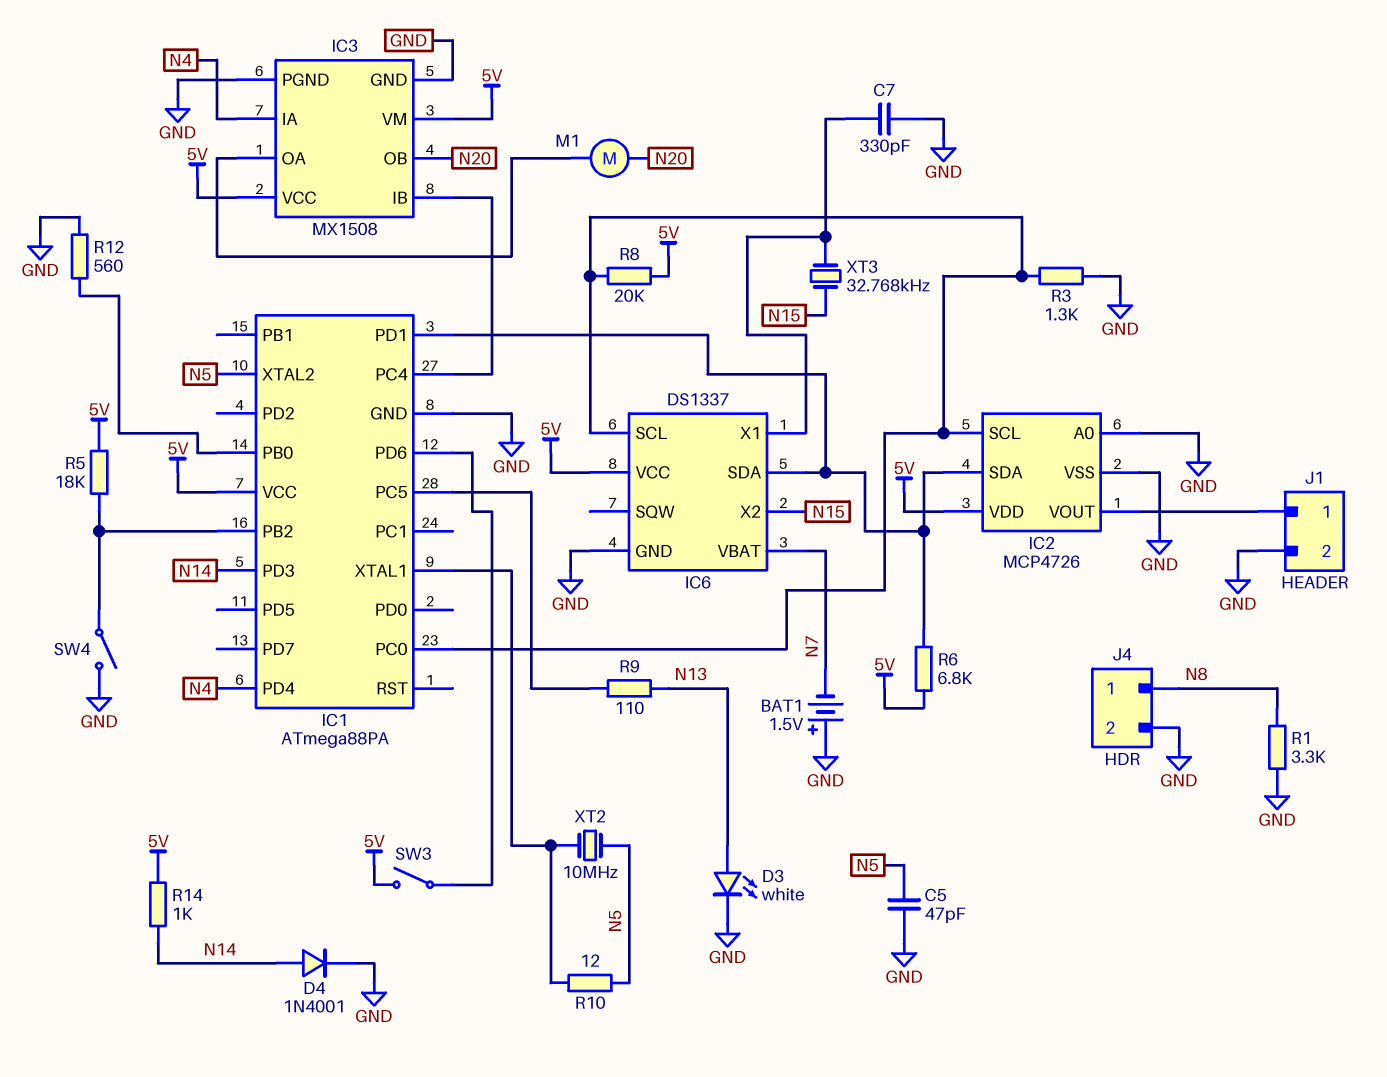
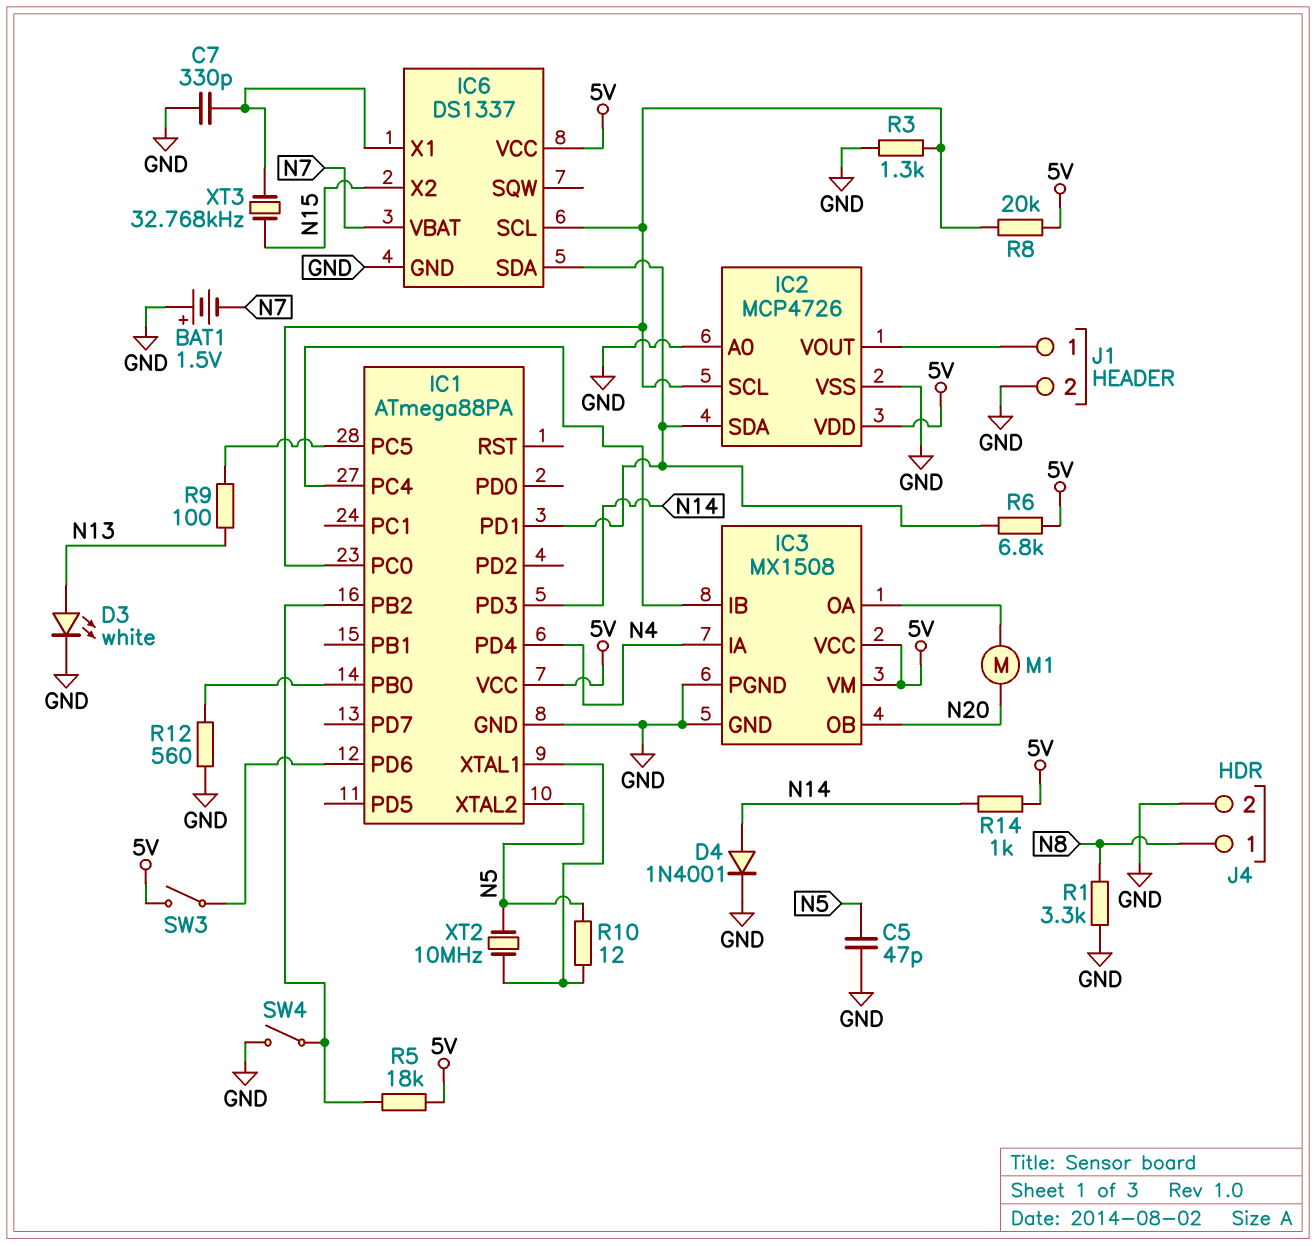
R9: 110 (IC1/PC5, N13) -> 100 (IC1/PC5, N13)

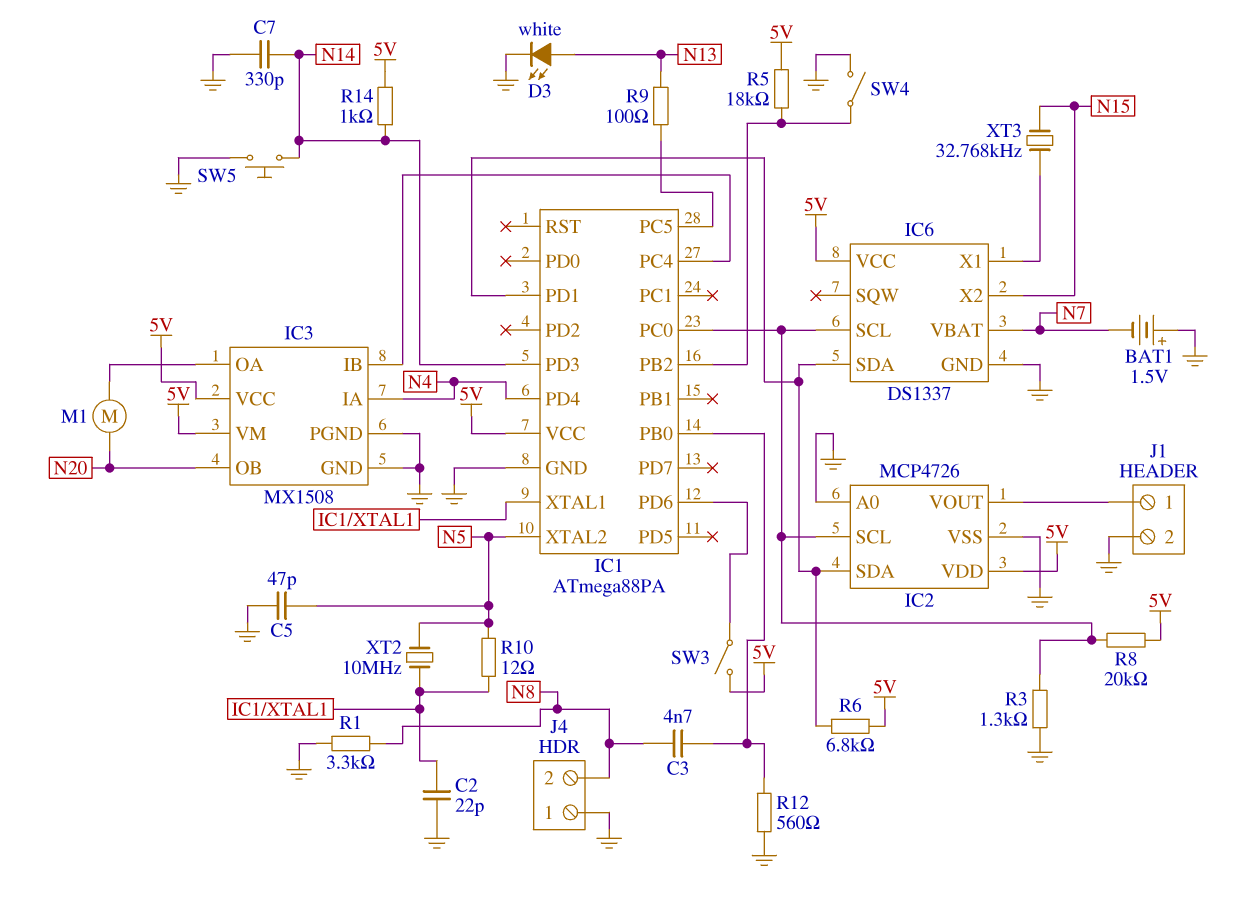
C2: none -> 22pF (GND, IC1/XTAL1)
C3: none -> 4.7nF (IC1/PB0, N8)
C7: 330pF (GND, IC6/X1) -> 330pF (GND, N14)
D4: diode 1N4001 (A N14, K GND) -> none
J4 pin 1: N8 -> GND
J4 pin 2: GND -> N8
SW5: none -> button (GND, N14)

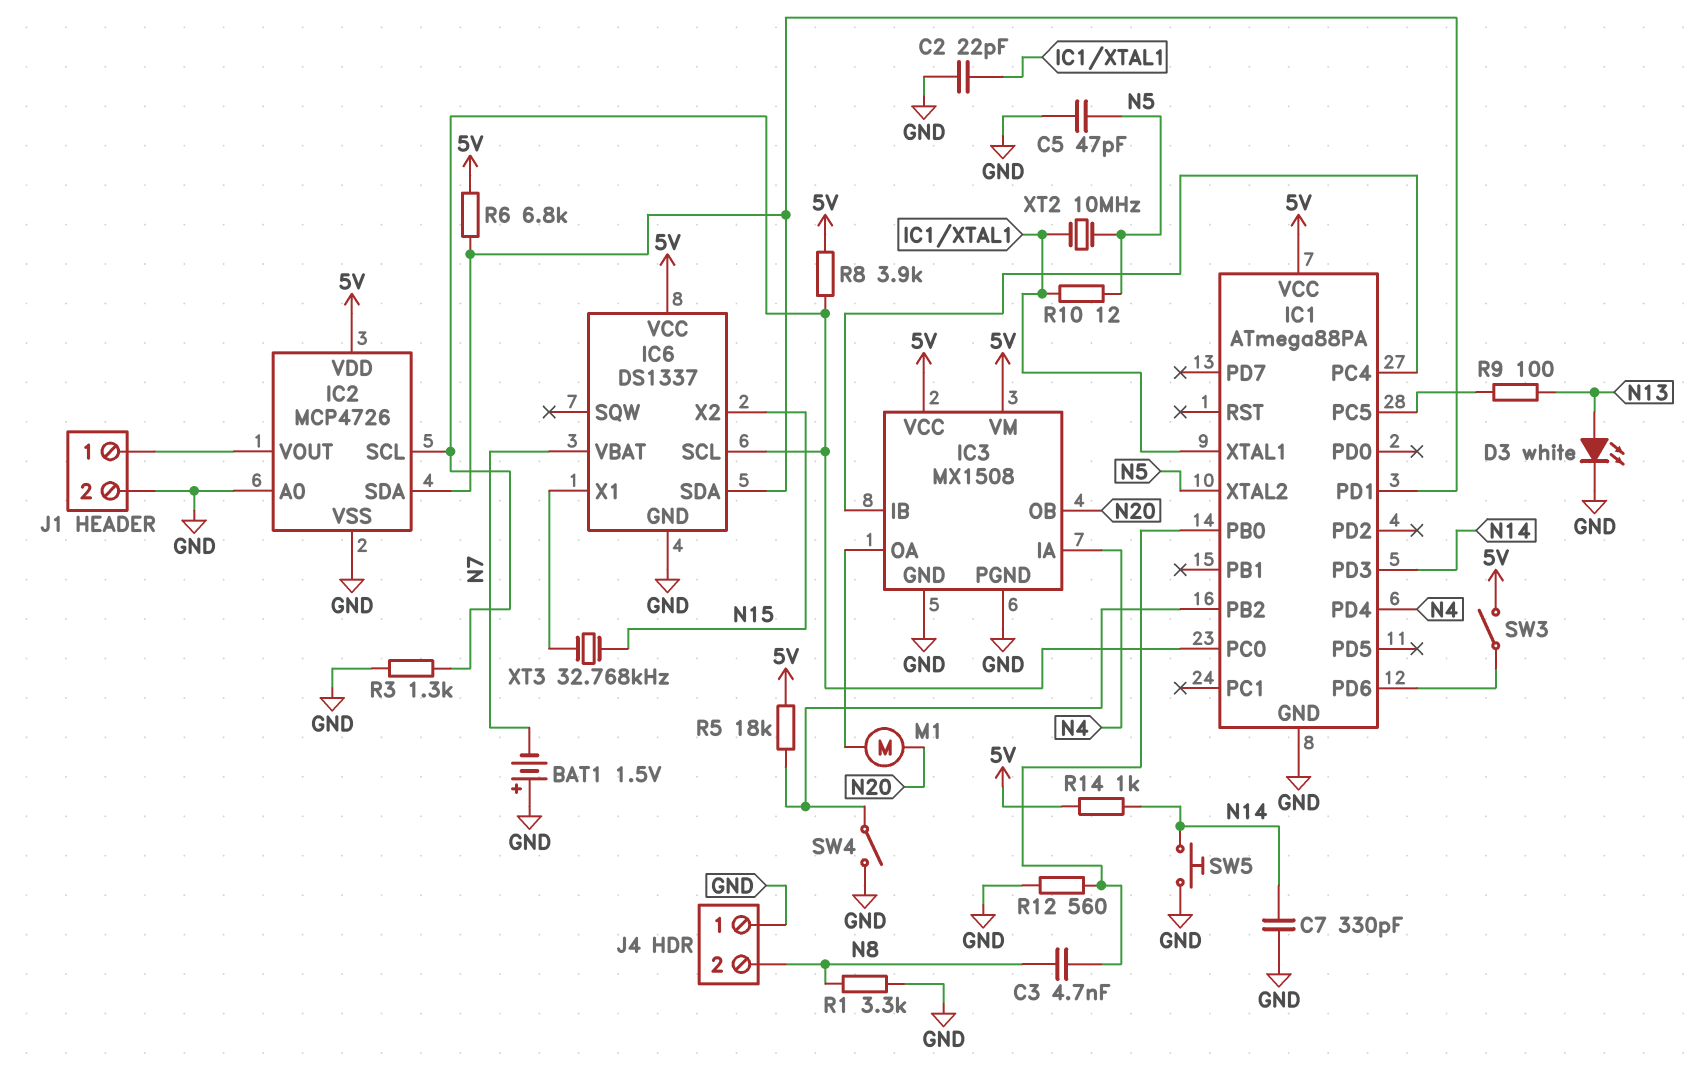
R8: 20k (5V, IC1/PC0) -> 3.9k (5V, IC1/PC0)

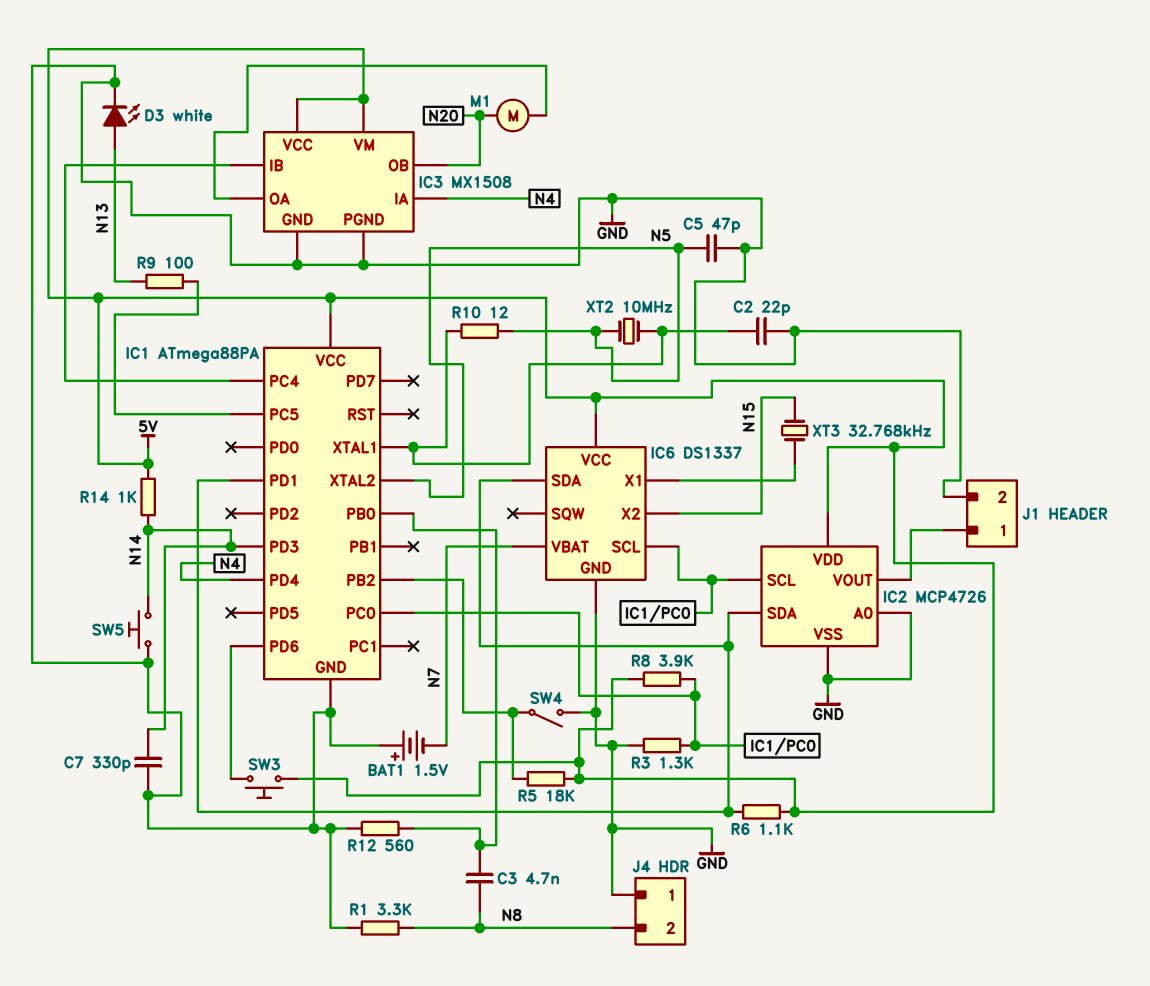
R6: 6.8k (5V, IC1/PD1) -> 1.1k (5V, IC1/PD1)
SW3: switch (5V, IC1/PD6) -> button (5V, IC1/PD6)

